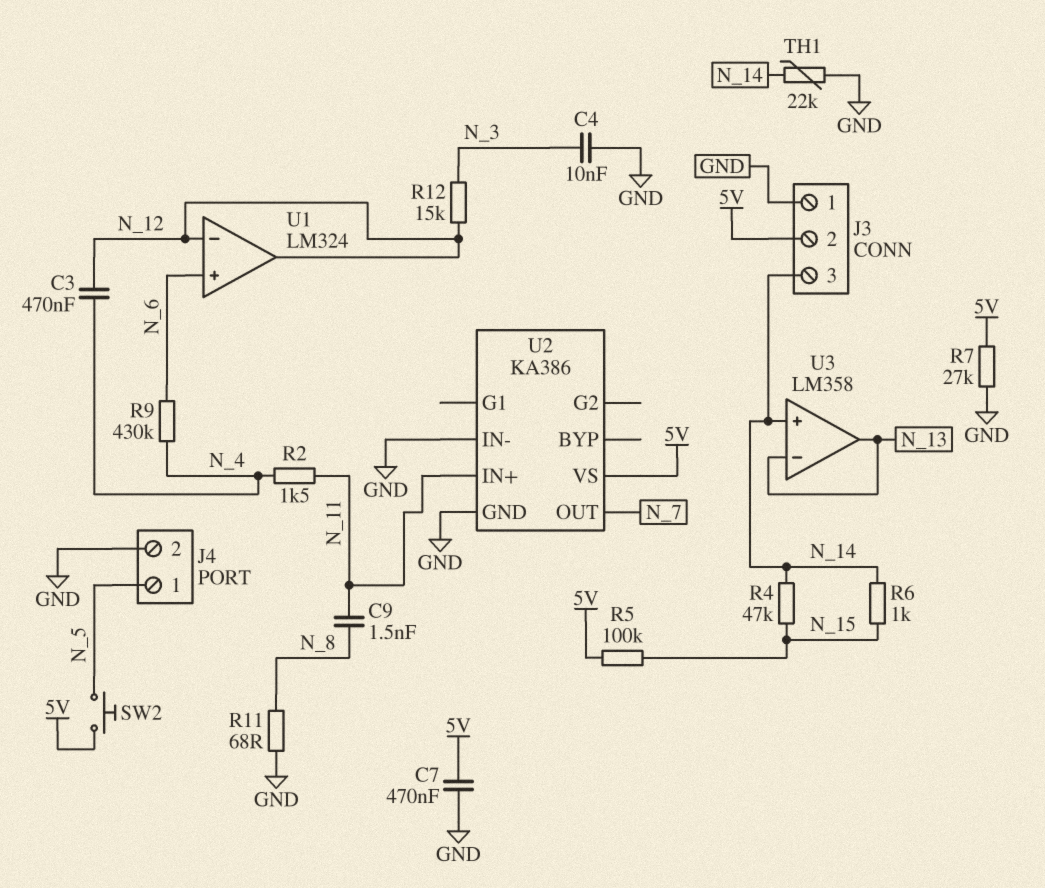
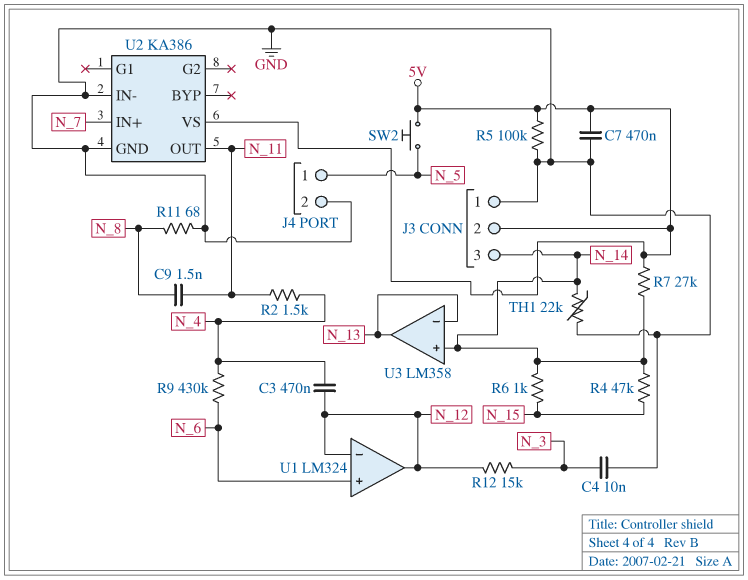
R5: 100k (5V, N_15) -> 100k (5V, GND)
R7: 27k (5V, GND) -> 27k (5V, N_14)
U2 pin IN+: N_11 -> N_7
U2 pin OUT: N_7 -> N_11

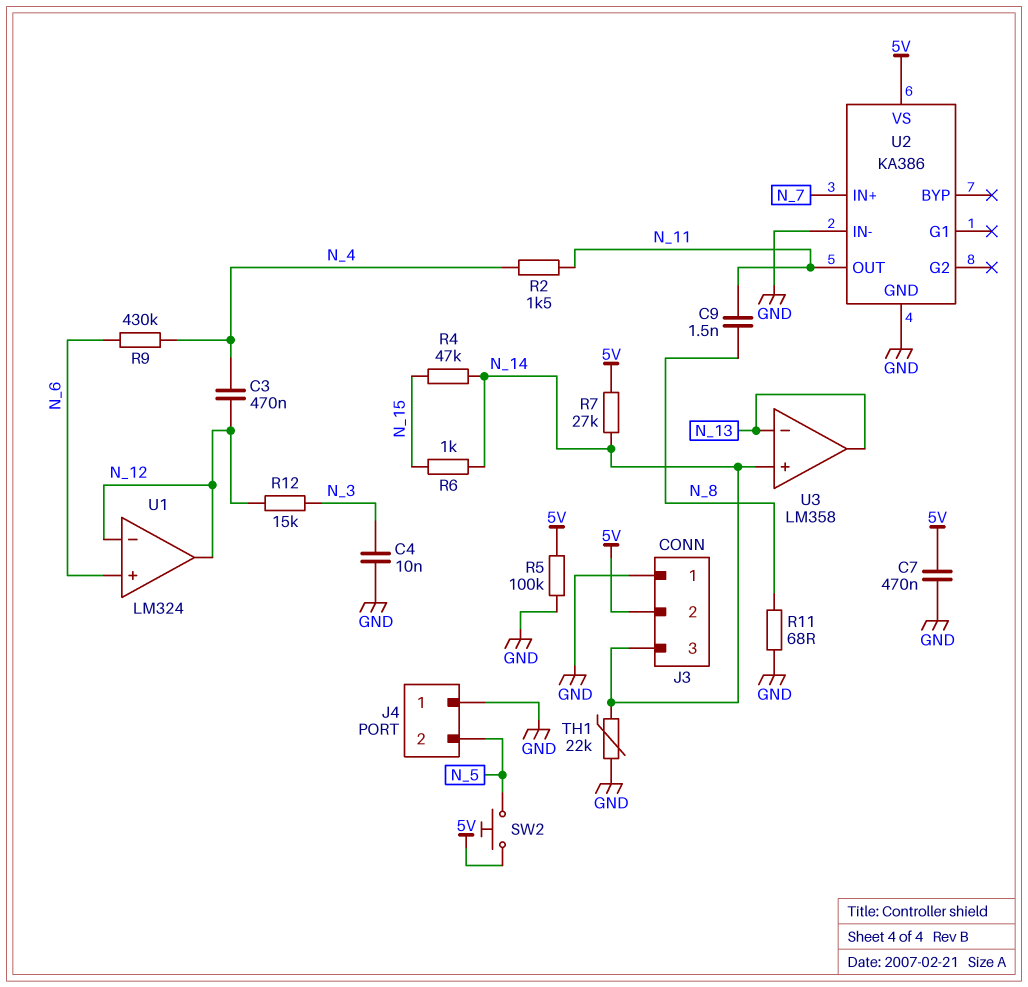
J4 pin 1: N_5 -> GND
J4 pin 2: GND -> N_5

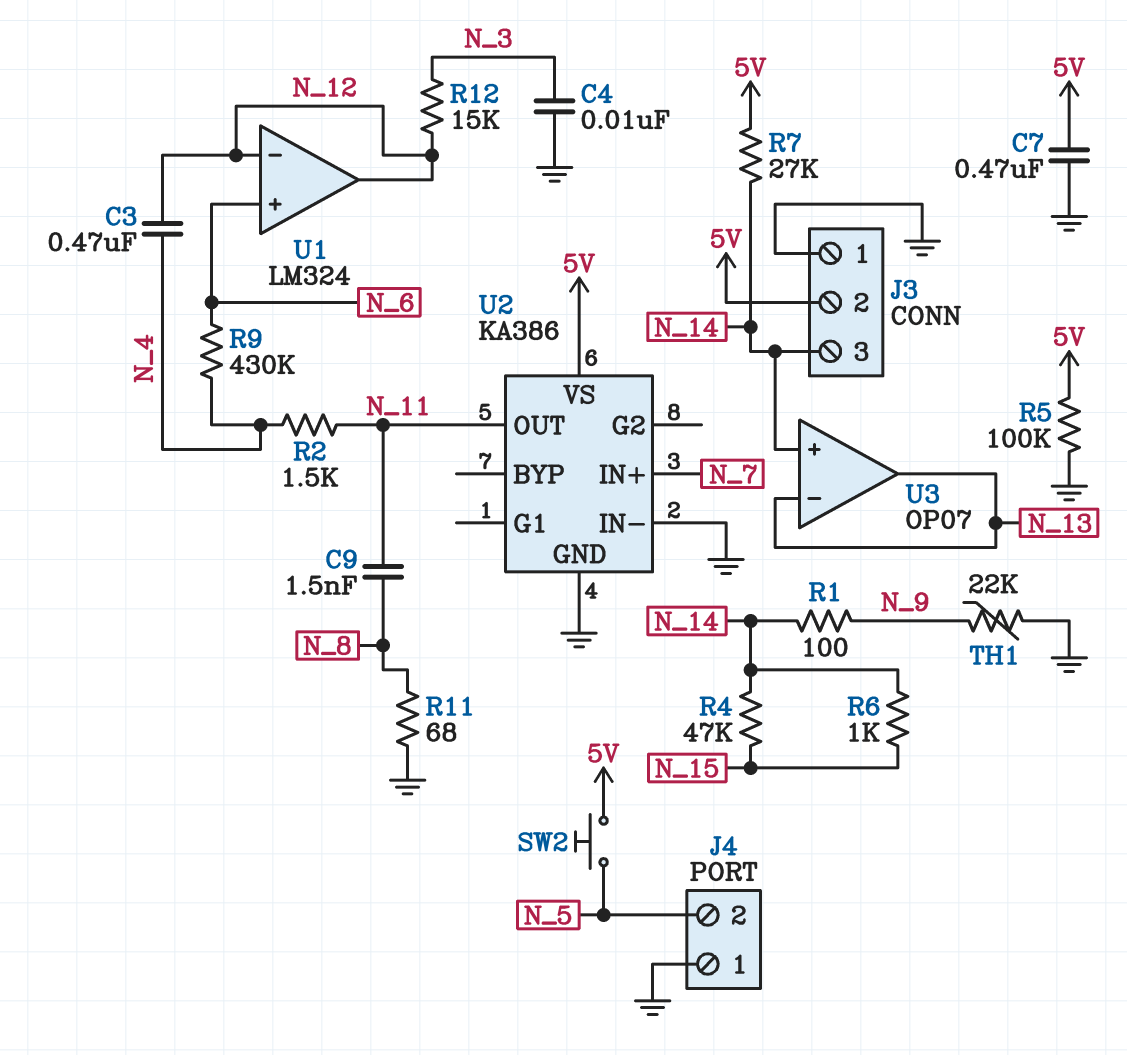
R1: none -> 100 (N_9, N_14)
TH1: 22k (GND, N_14) -> 22k (GND, N_9)
U3: LM358 -> OP07

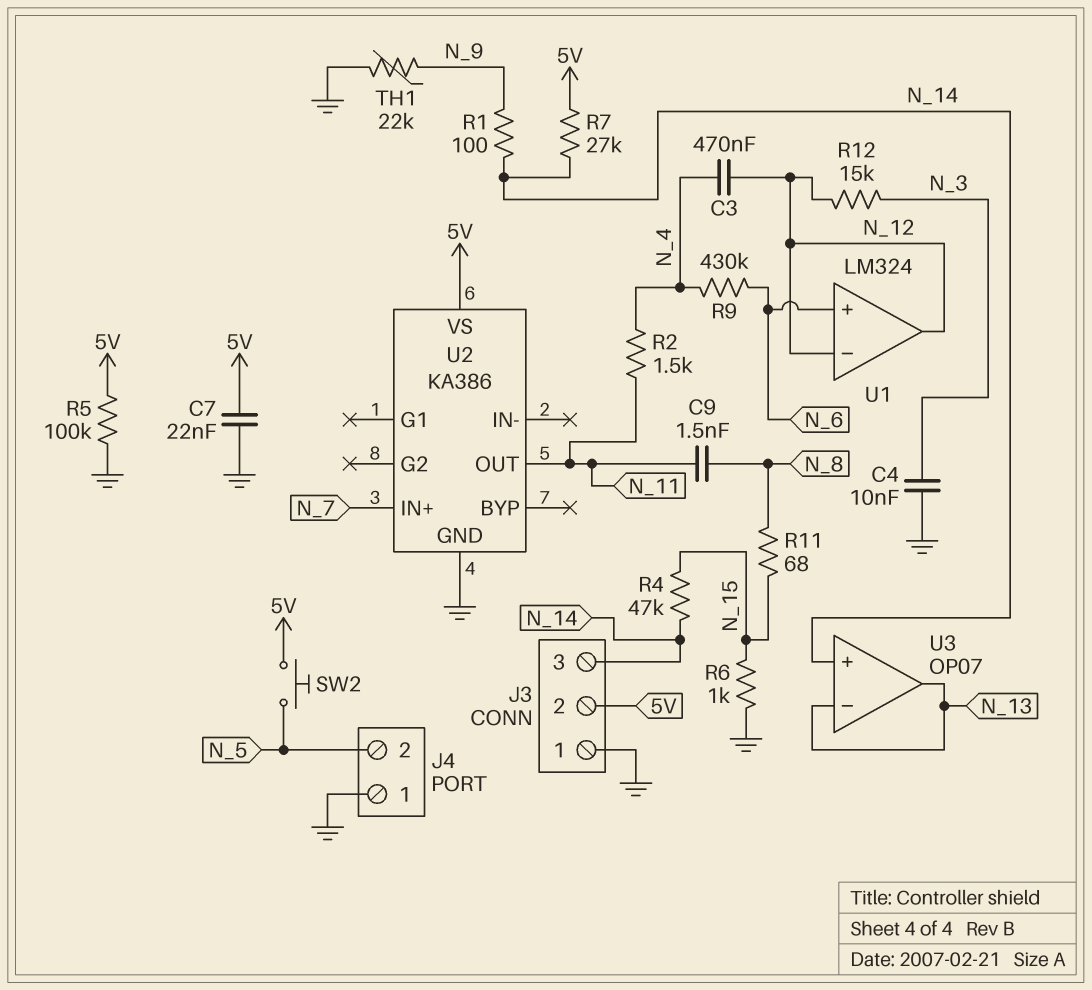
C7: 470nF (5V, GND) -> 22nF (5V, GND)
R6: 1k (N_14, N_15) -> 1k (GND, N_15)
R11: 68 (GND, N_8) -> 68 (N_8, N_15)
U2 pin IN-: GND -> none

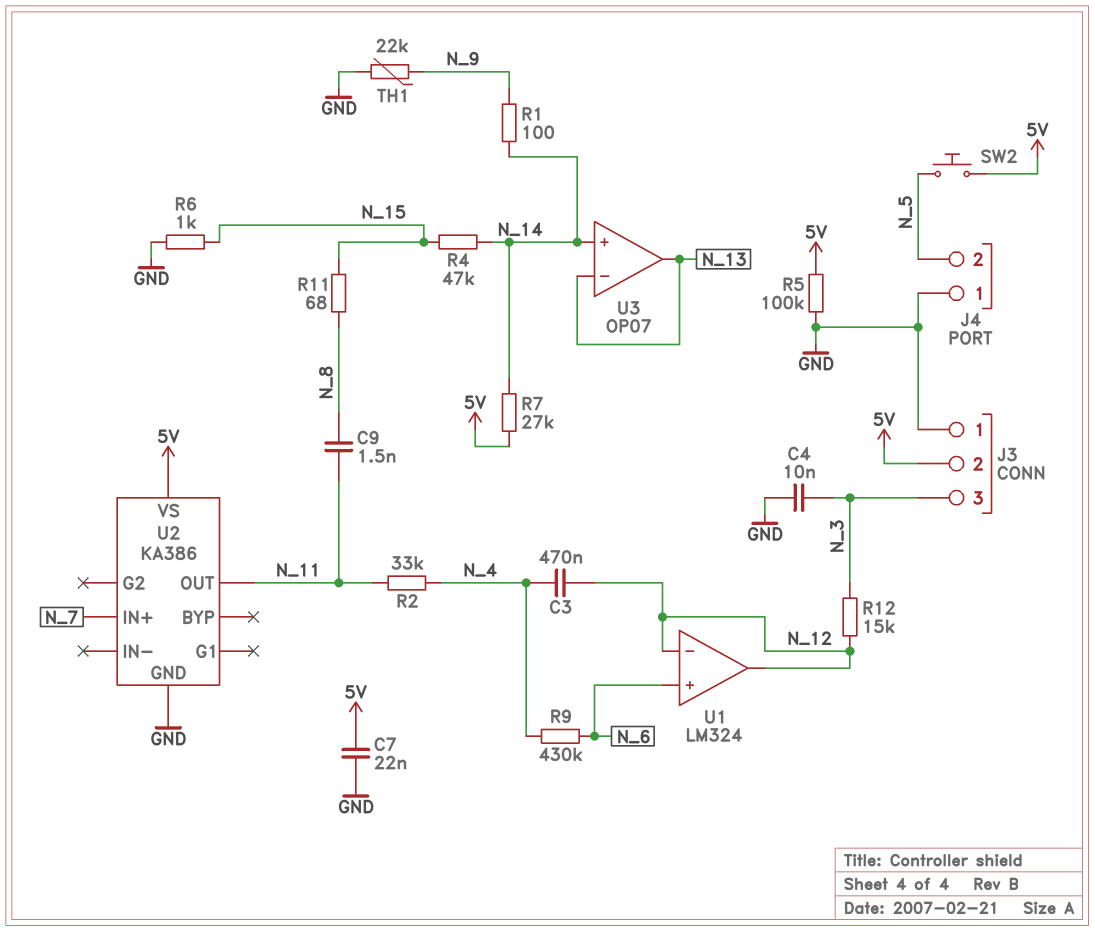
J3 pin 3: N_14 -> N_3
R2: 1.5k (N_4, N_11) -> 33k (N_4, N_11)

